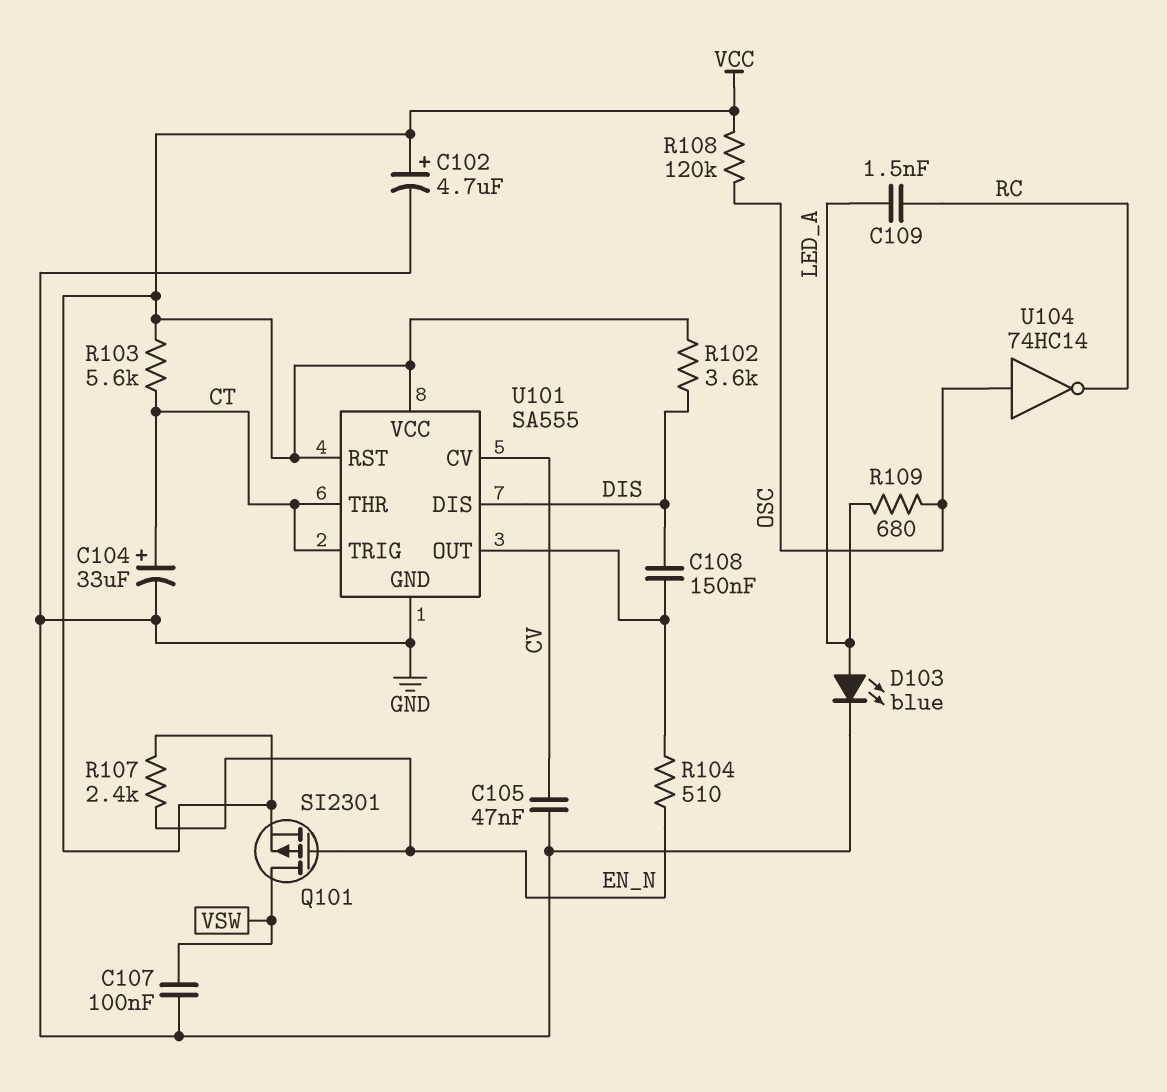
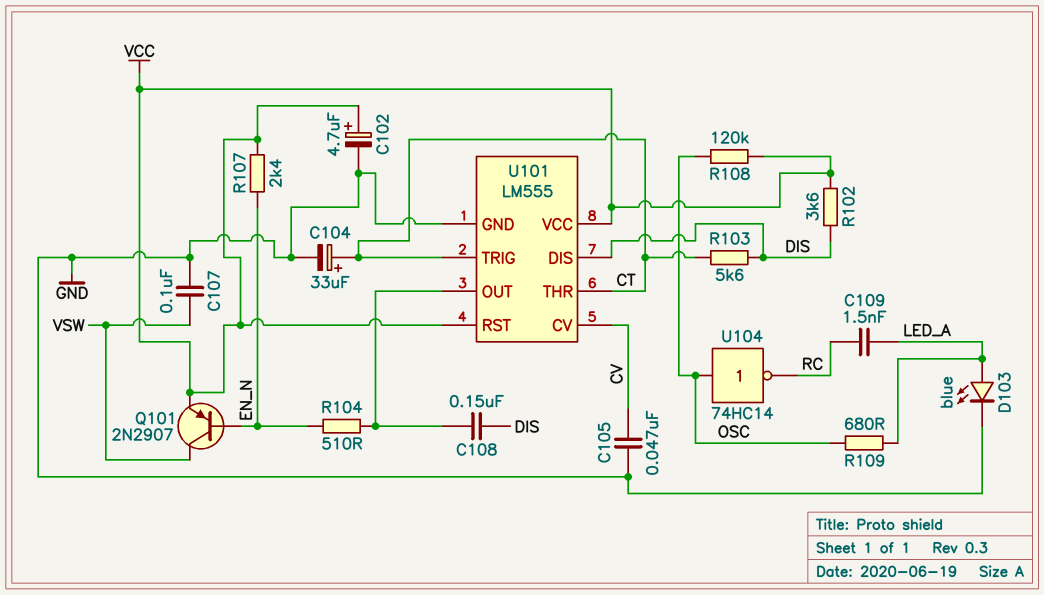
Q101: PMOS SI2301 (G EN_N, D VSW, S VCC) -> PNP 2N2907 (B EN_N, C VSW, E VCC)
R103: 5.6k (CT, VCC) -> 5.6k (CT, DIS)
U101: SA555 -> LM555

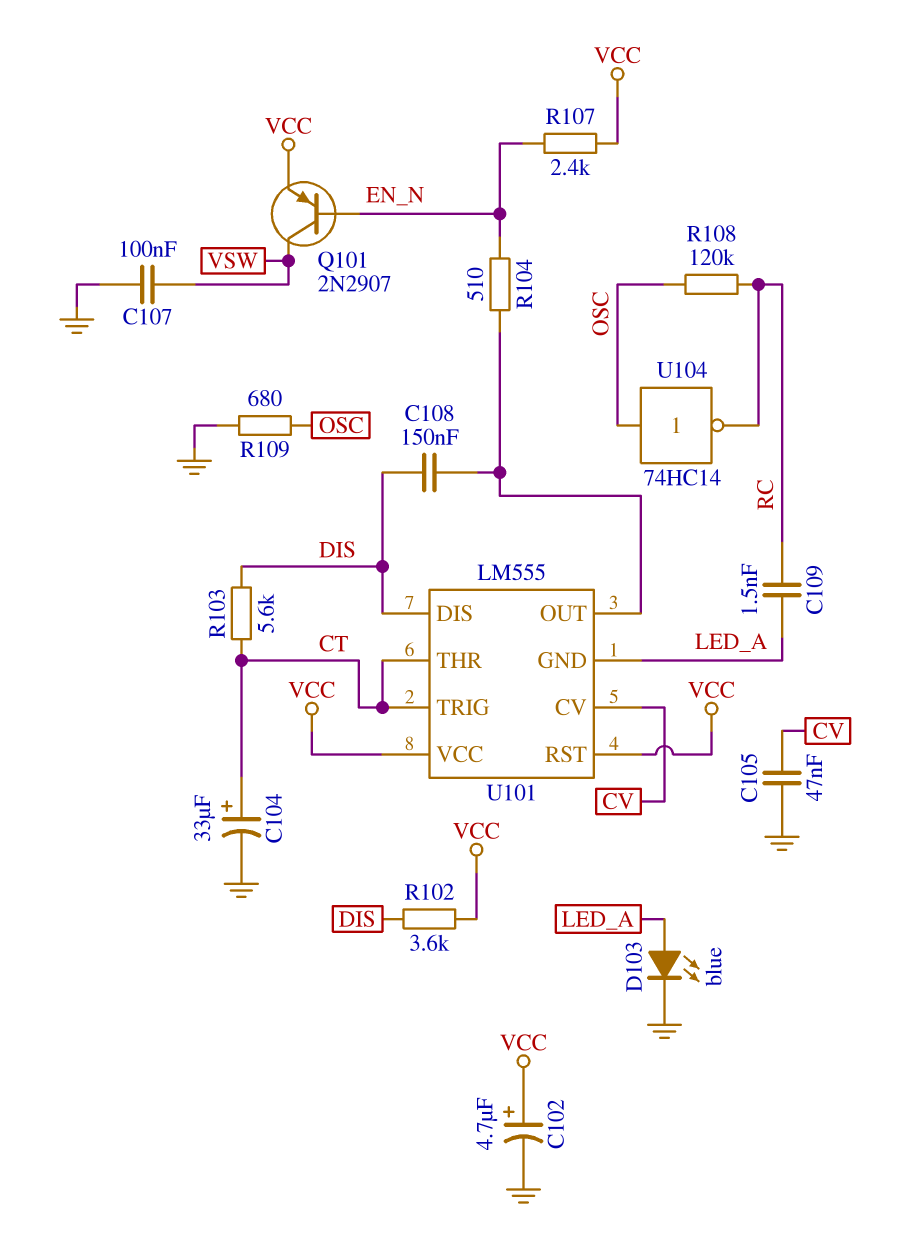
R108: 120k (OSC, VCC) -> 120k (OSC, RC)
R109: 680 (LED_A, OSC) -> 680 (GND, OSC)
U101 pin GND: GND -> LED_A

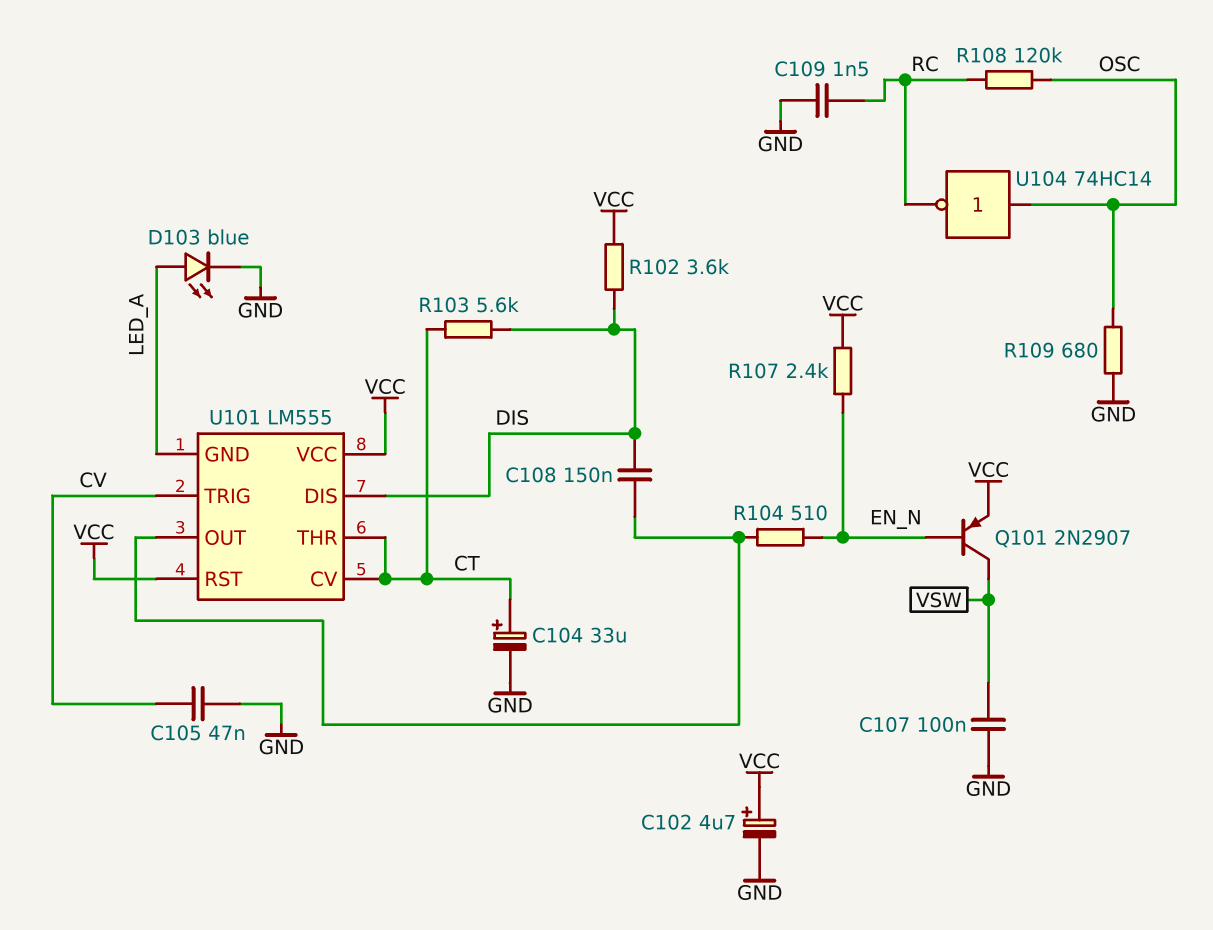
C109: 1.5nF (LED_A, RC) -> 1.5nF (GND, RC)
U101 pin CV: CV -> CT
U101 pin TRIG: CT -> CV

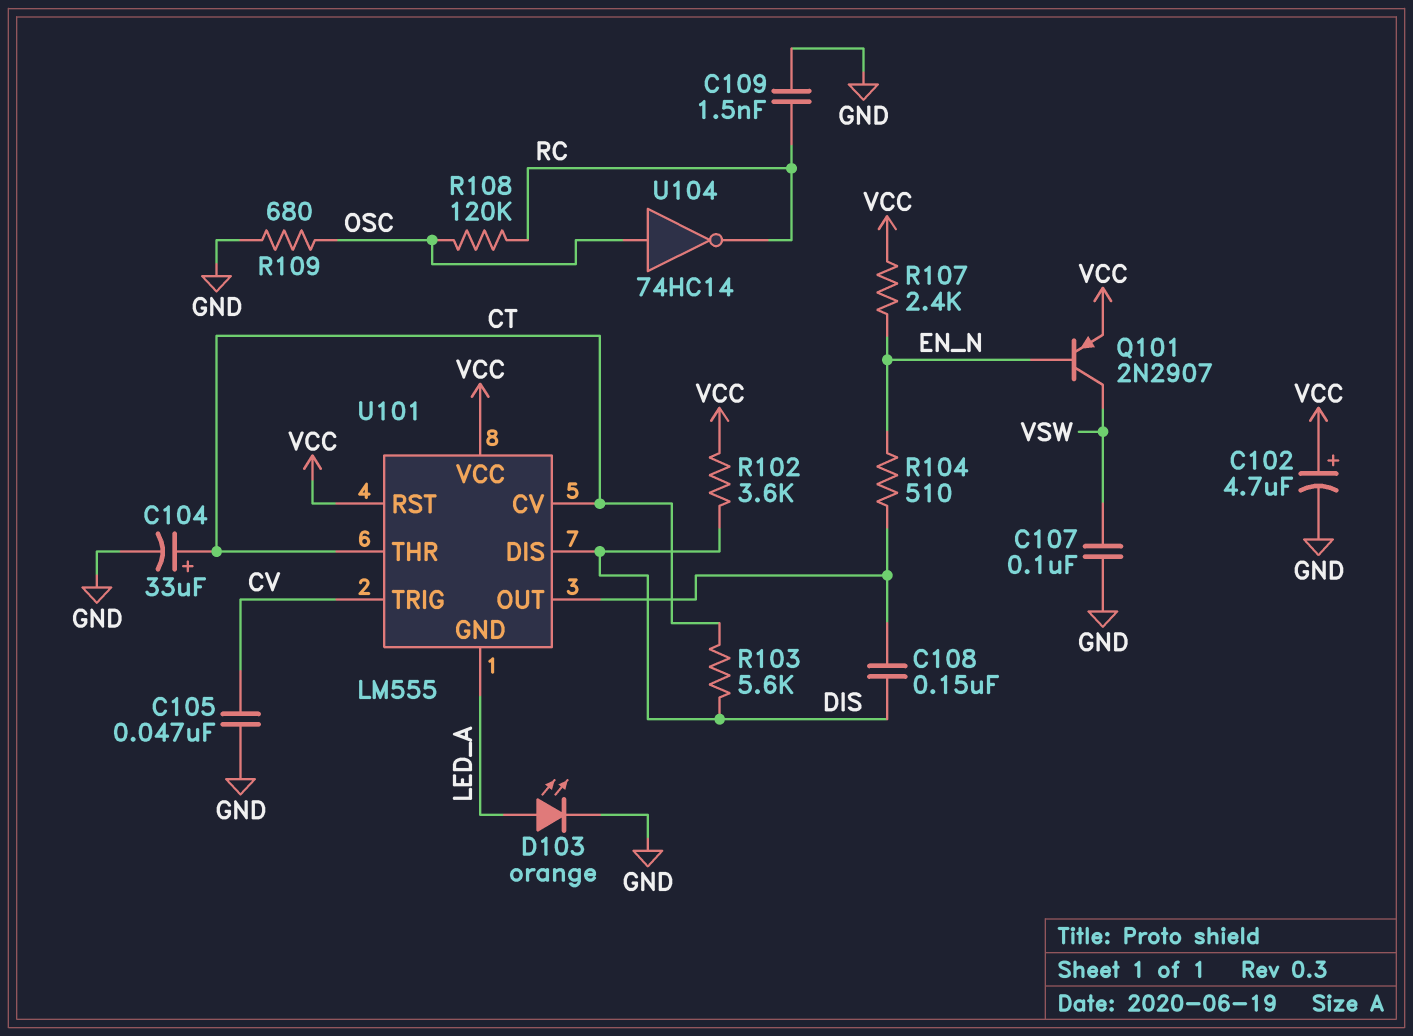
D103: LED blue (A LED_A, K GND) -> LED orange (A LED_A, K GND)

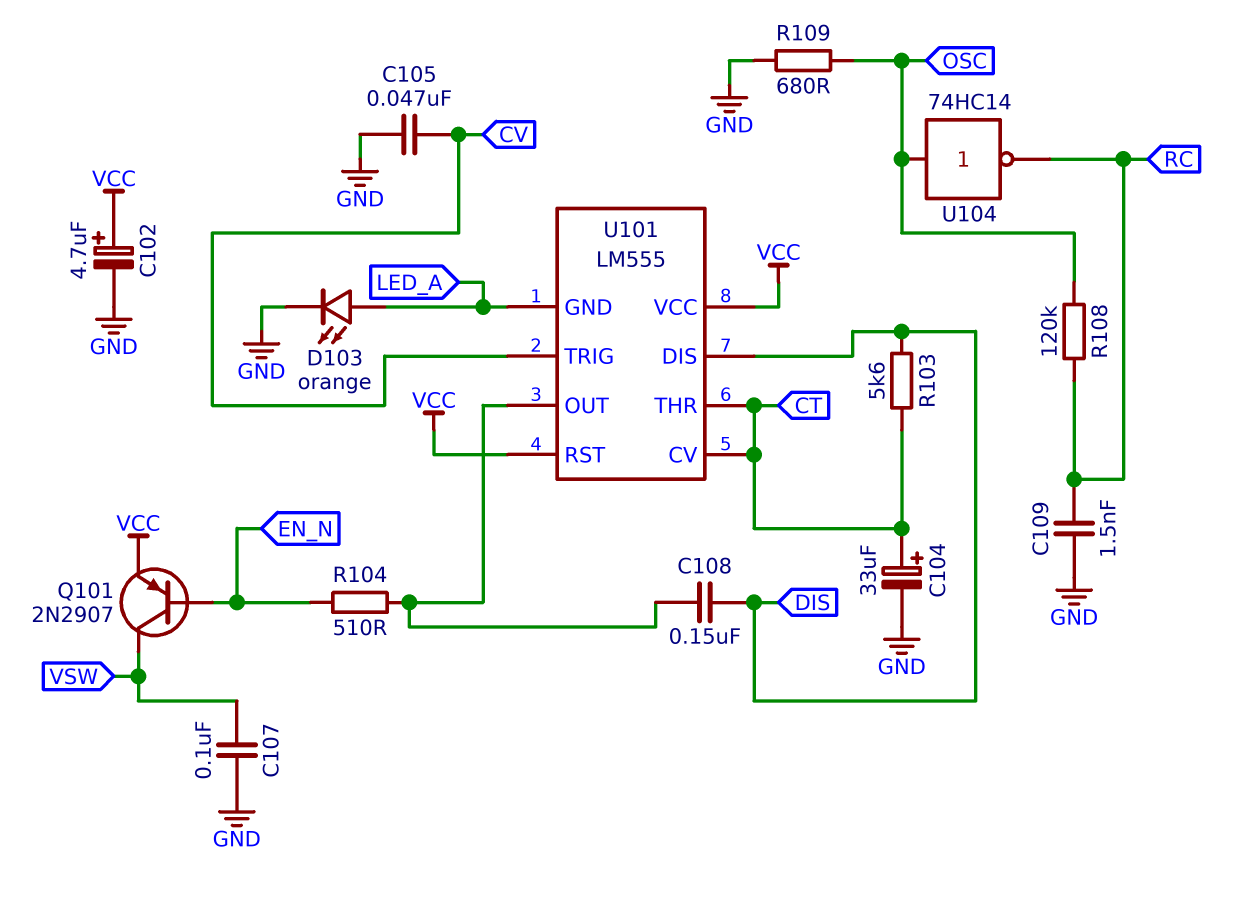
R102: 3.6k (DIS, VCC) -> none
R107: 2.4k (EN_N, VCC) -> none

